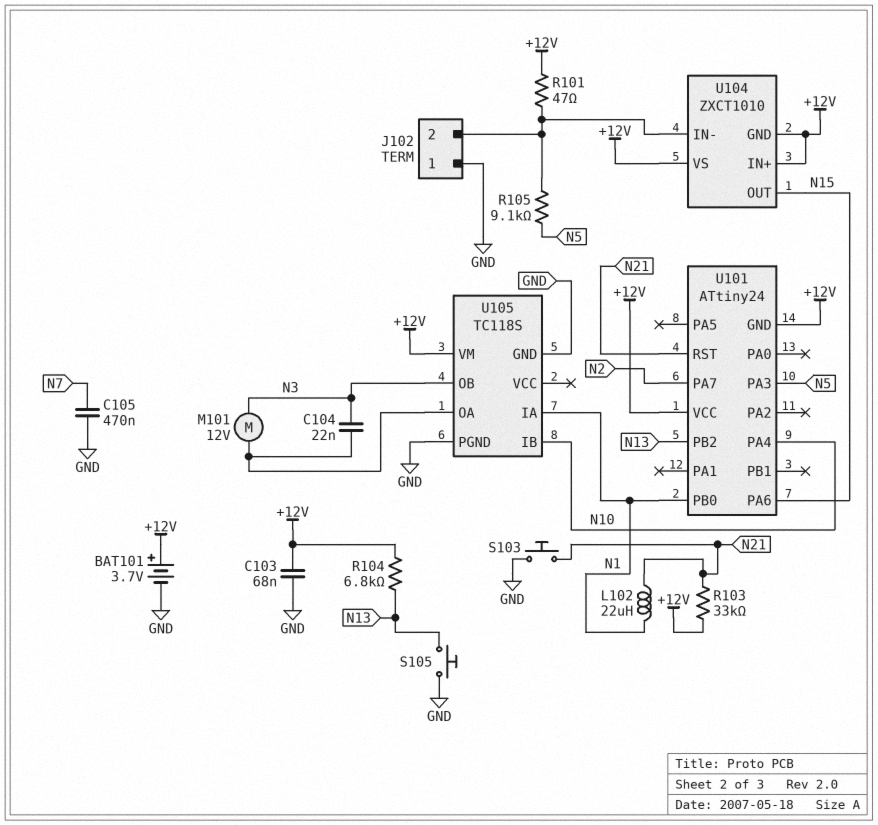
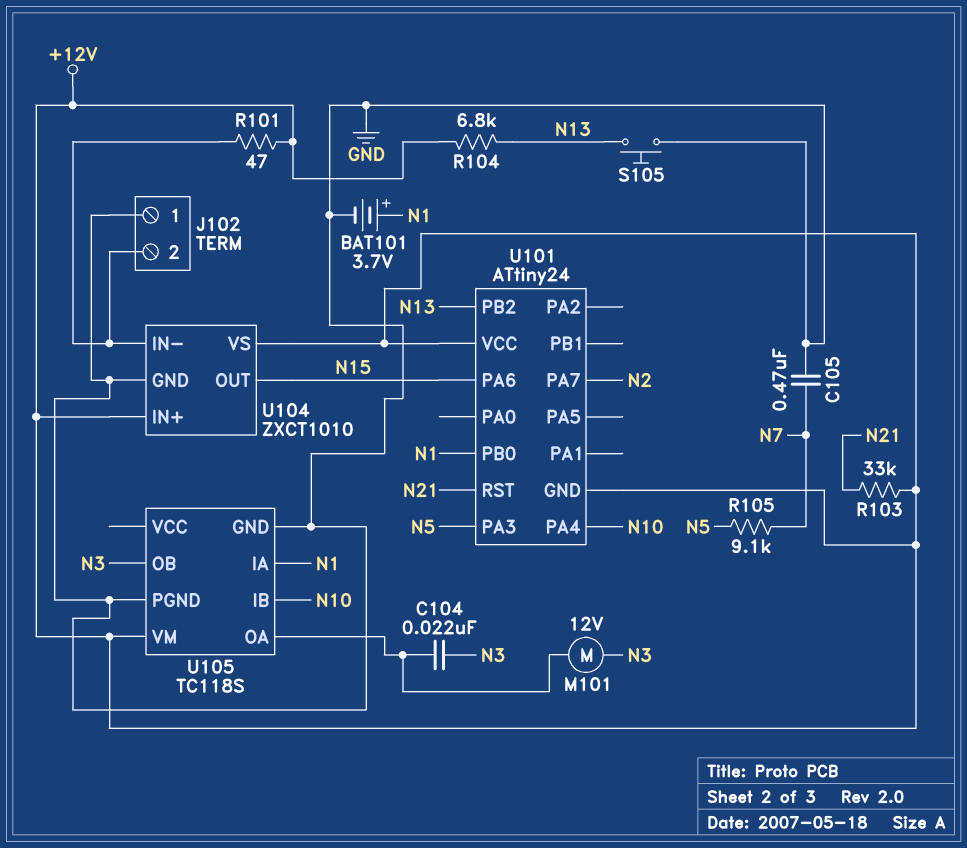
BAT101: 3.7V (plus +12V, minus GND) -> 3.7V (plus N1, minus GND)
C103: 68nF (+12V, GND) -> none
L102: 22uH (N1, N21) -> none
R105: 9.1k (J102/2, N5) -> 9.1k (N5, N7)
S103: button (GND, N21) -> none
U104 pin GND: +12V -> GND

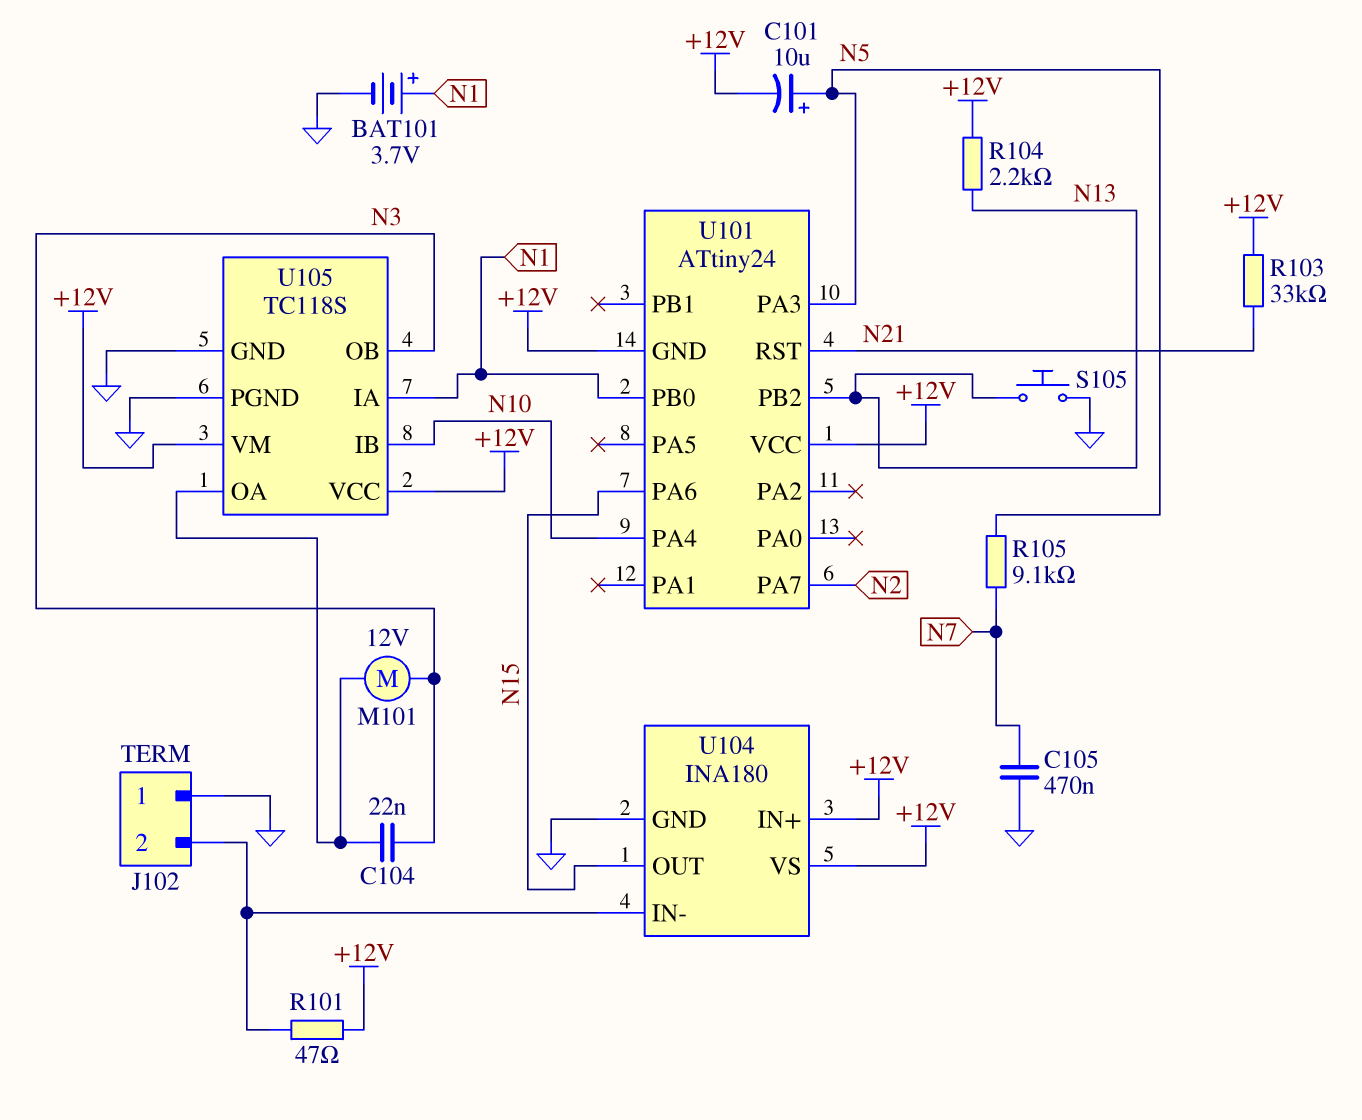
C101: none -> 10uF (plus N5, minus +12V)
R104: 6.8k (+12V, N13) -> 2.2k (+12V, N13)
U104: ZXCT1010 -> INA180
U105 pin VCC: none -> +12V

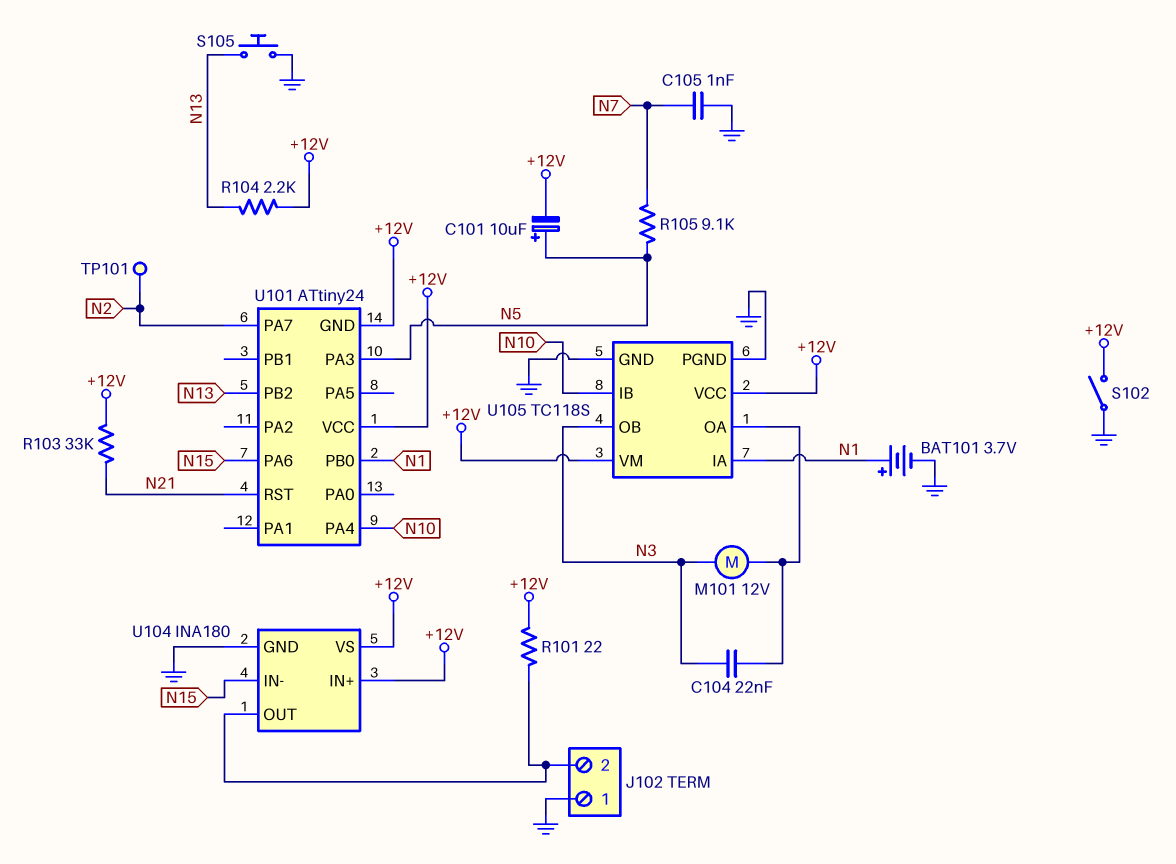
C105: 470nF (GND, N7) -> 1nF (GND, N7)
R101: 47 (+12V, J102/2) -> 22 (+12V, J102/2)
S102: none -> switch (+12V, GND)
TP101: none -> test point (N2)
U104 pin IN-: J102/2 -> N15
U104 pin OUT: N15 -> J102/2

